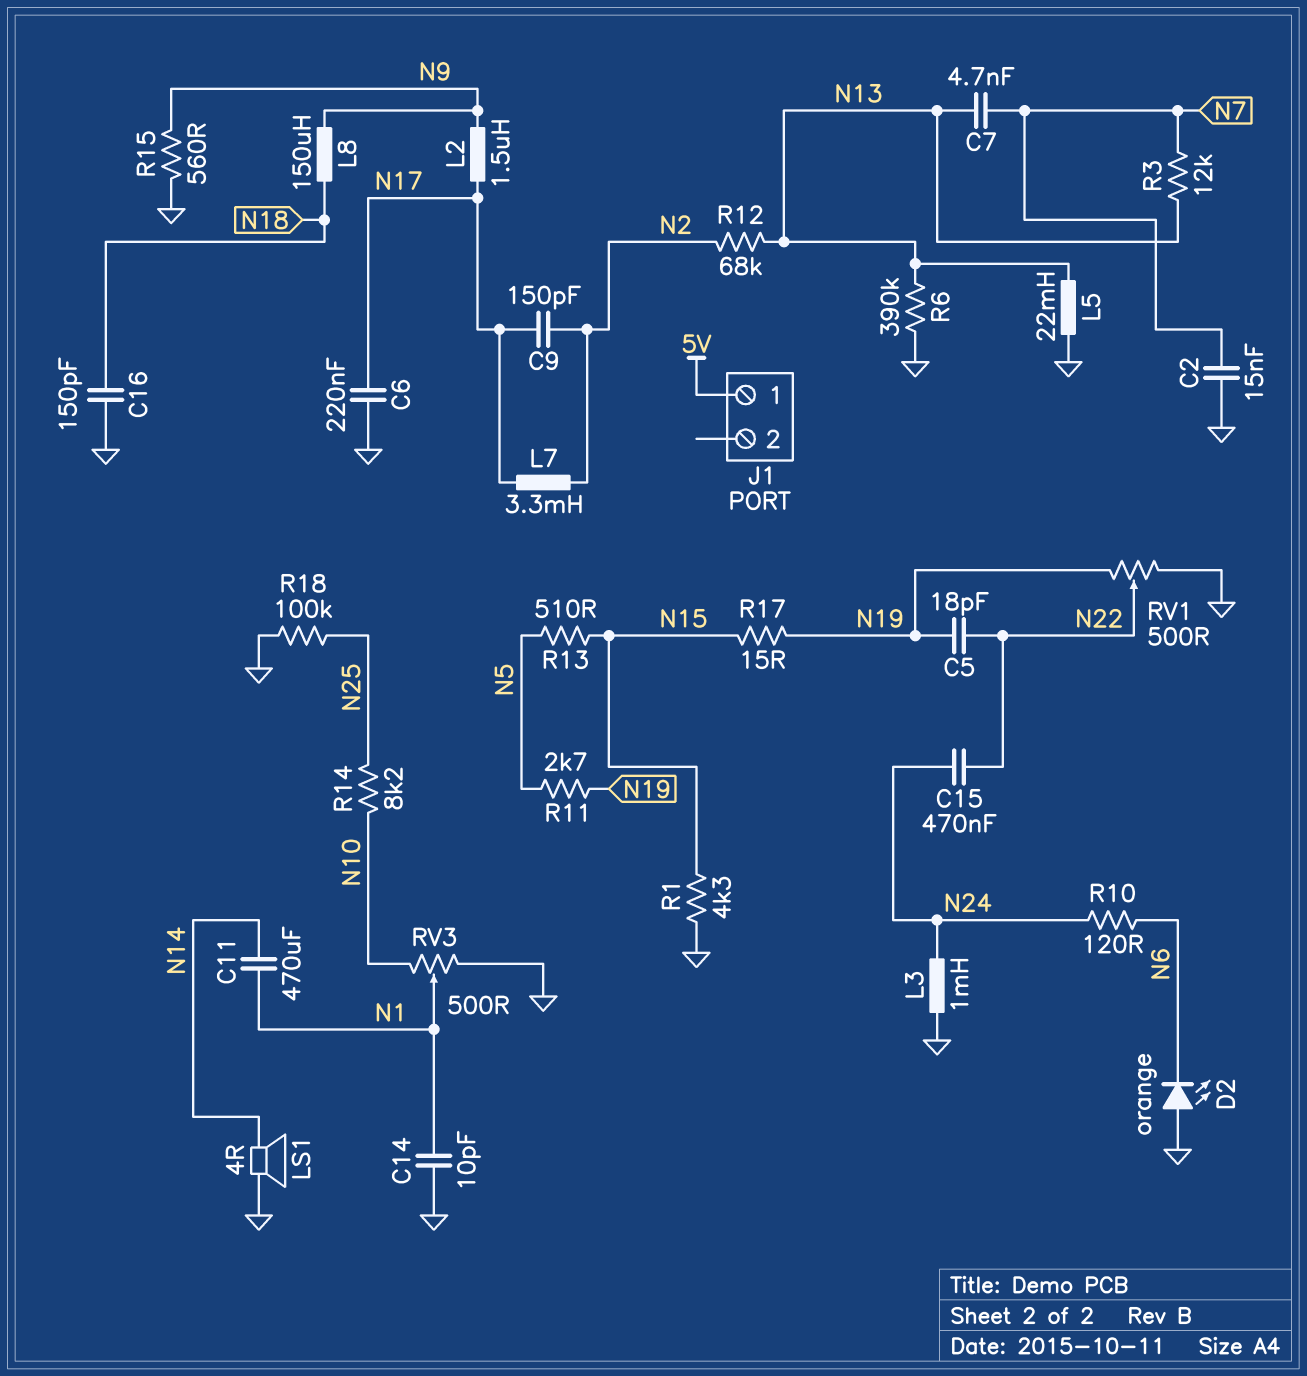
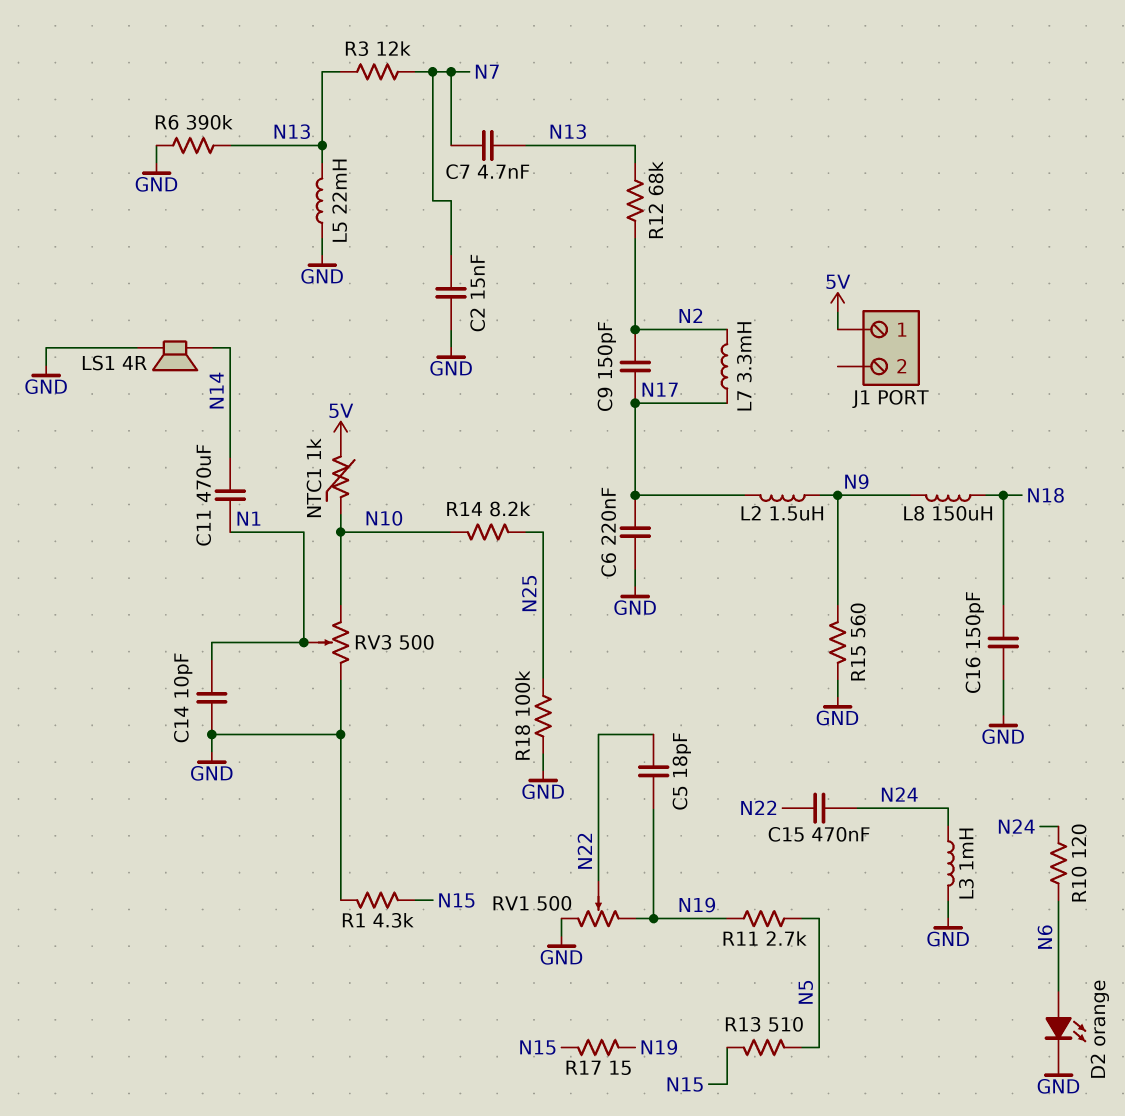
D2: LED orange (A GND, K N6) -> LED orange (A N6, K GND)
NTC1: none -> 1k (5V, N10)

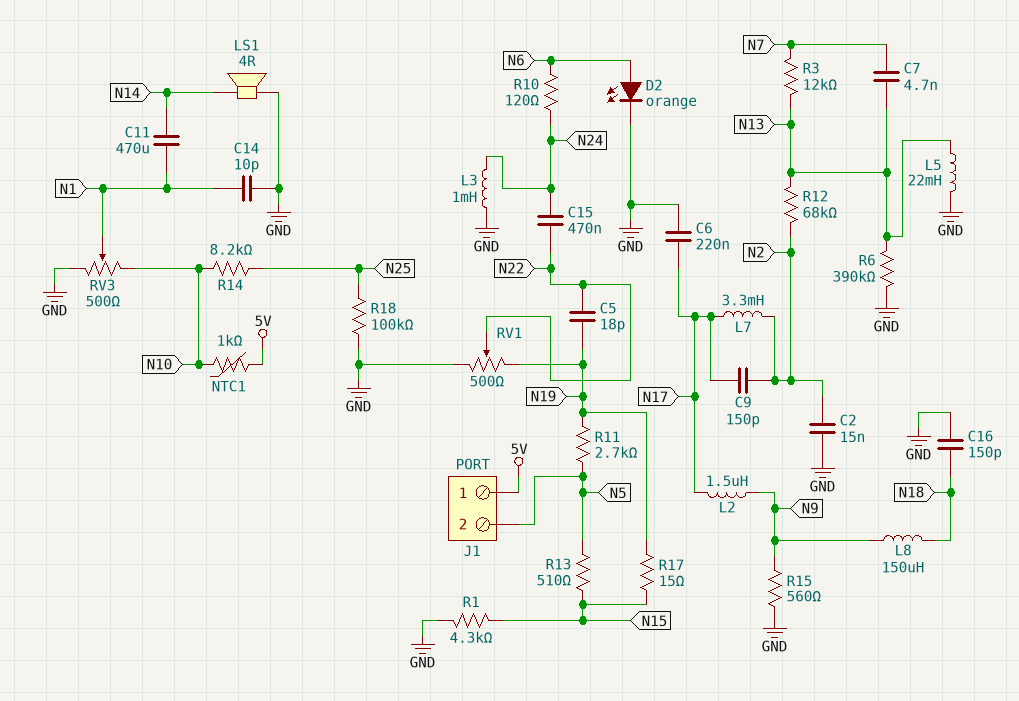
C2: 15nF (GND, N7) -> 15nF (GND, N2)
J1 pin 2: none -> N5

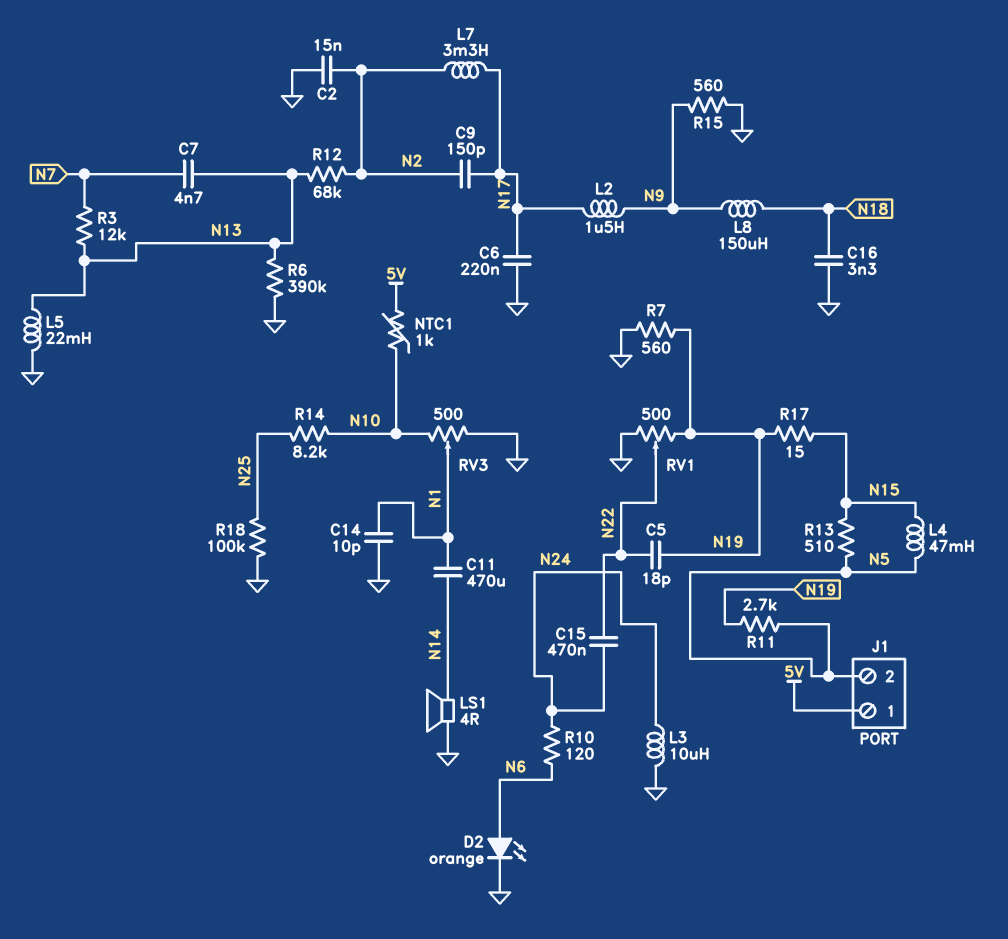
C16: 150pF (GND, N18) -> 3.3nF (GND, N18)
L3: 1mH (GND, N24) -> 10uH (GND, N24)
L4: none -> 47mH (N5, N15)
R1: 4.3k (GND, N15) -> none
R7: none -> 560 (GND, N19)

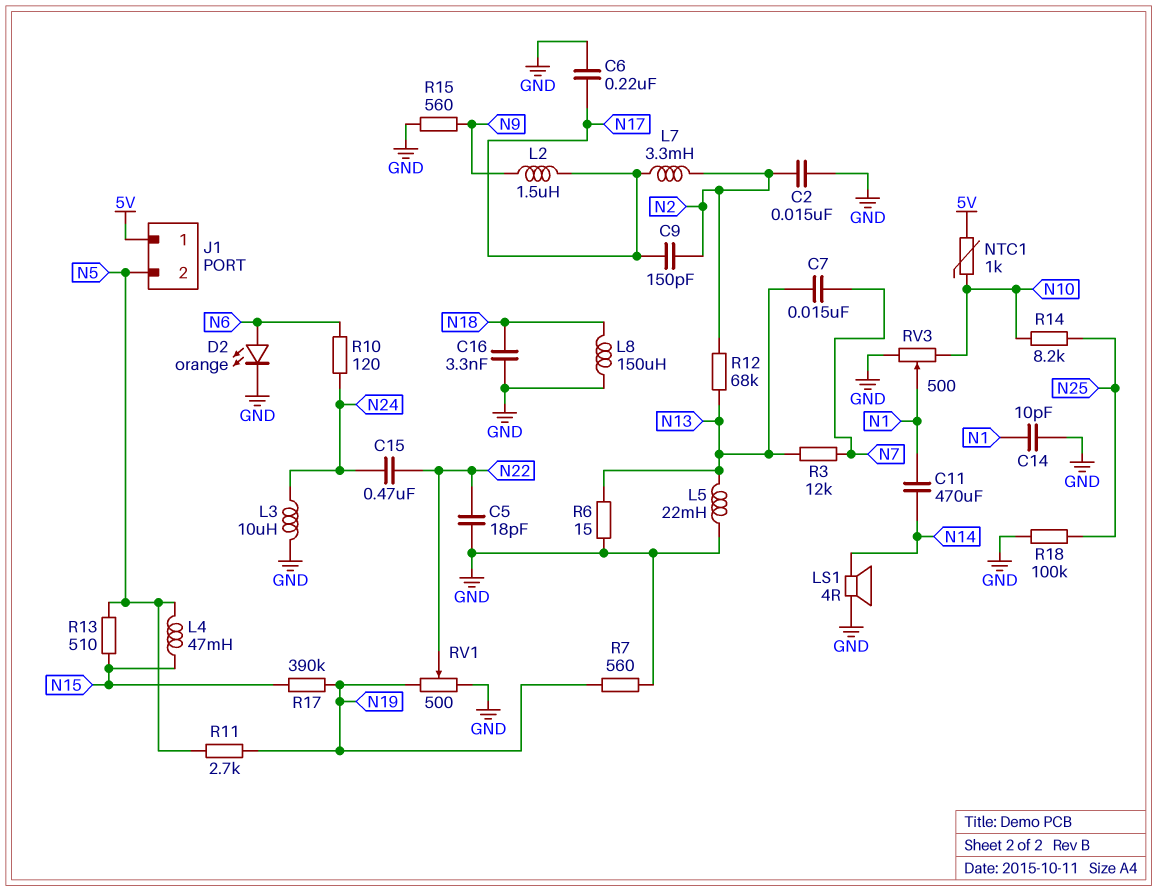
C5: 18pF (N19, N22) -> 18pF (GND, N22)
C7: 4.7nF (N7, N13) -> 15nF (N7, N13)
L8: 150uH (N9, N18) -> 150uH (GND, N18)
R6: 390k (GND, N13) -> 15 (GND, N13)
R17: 15 (N15, N19) -> 390k (N15, N19)

